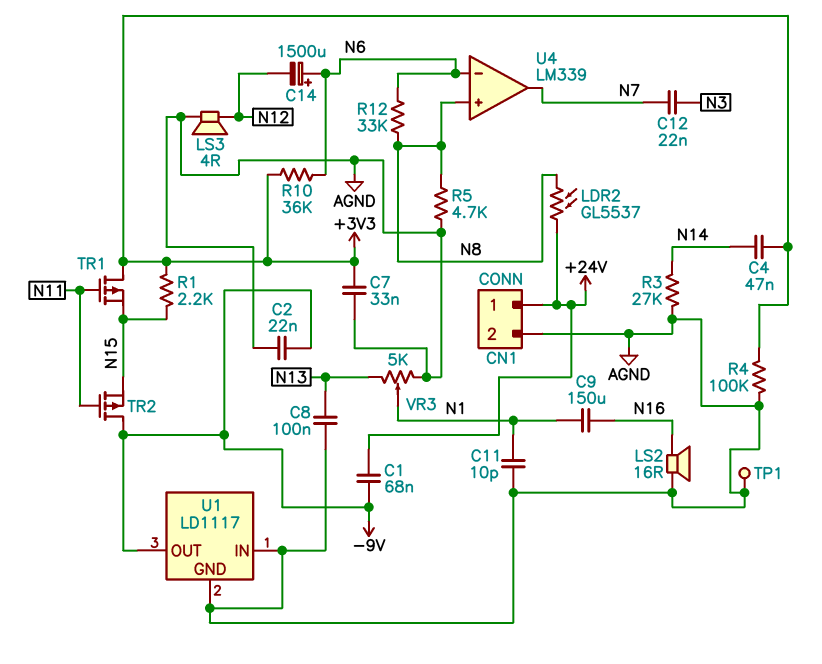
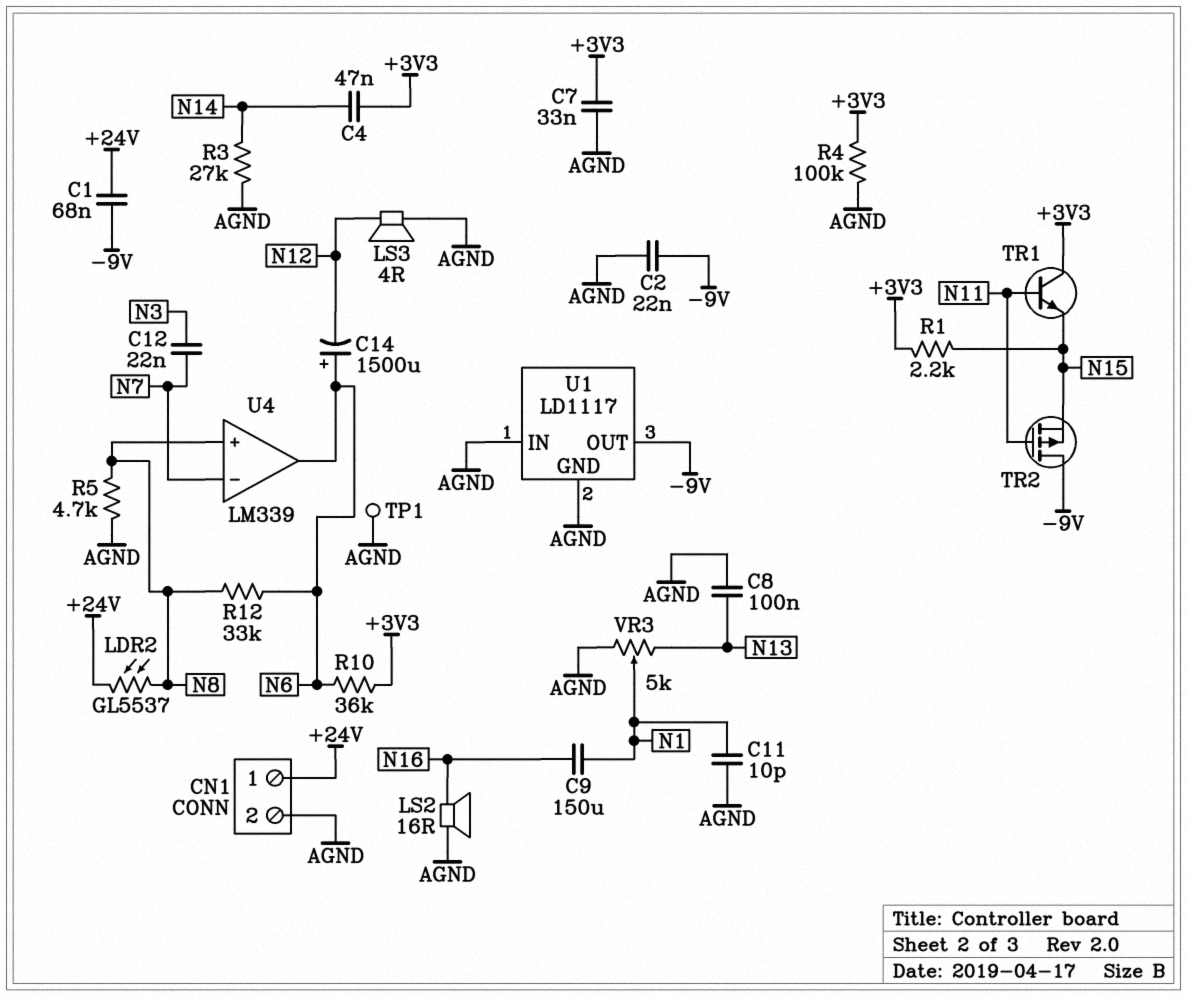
TR1: PMOS (G N11, D +3V3, S N15) -> NPN (B N11, C +3V3, E N15)
U4 pin in-: N6 -> N7
U4 pin out: N7 -> N6

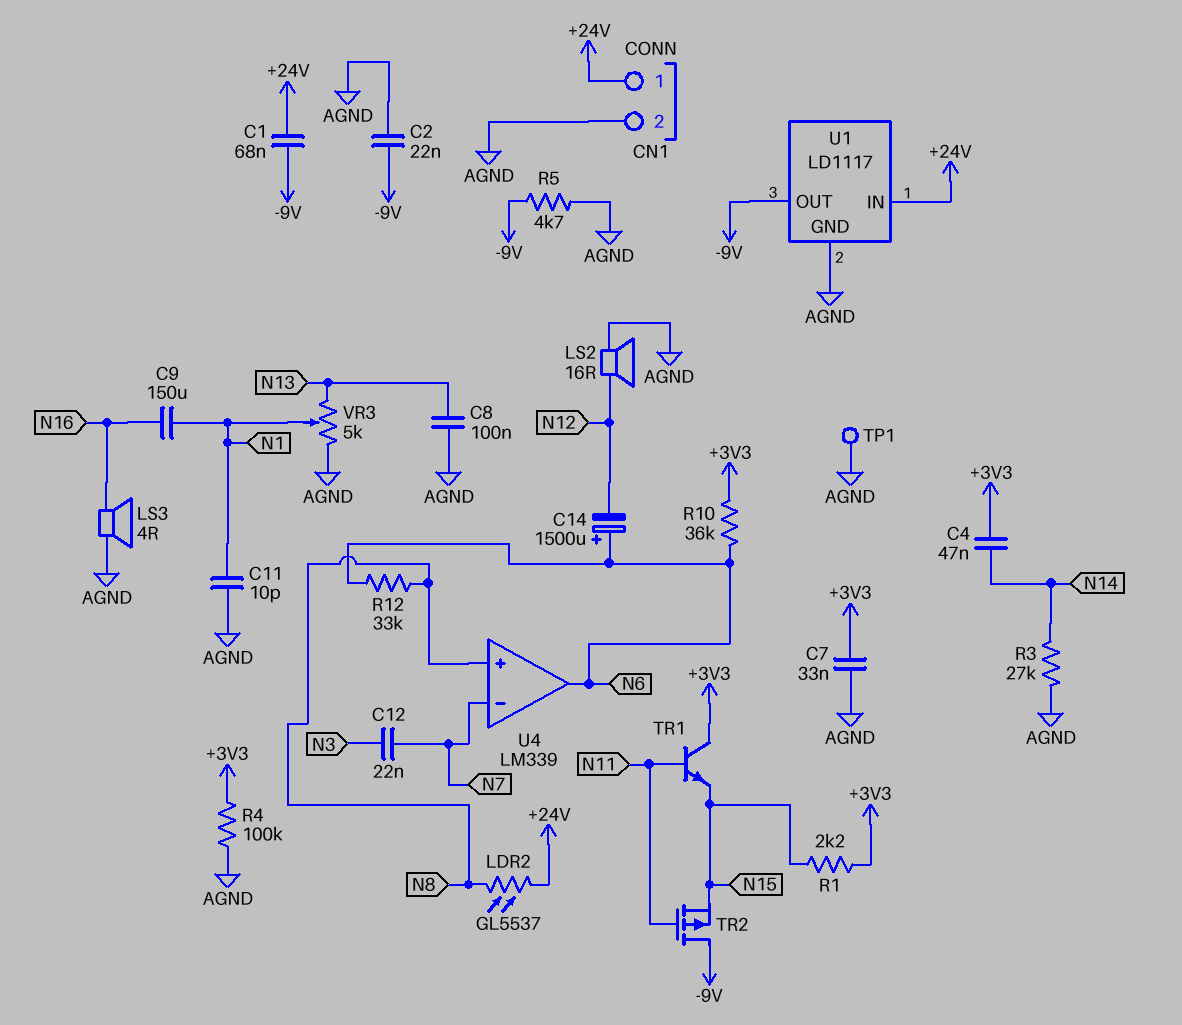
LS2: speaker 16R (AGND, N16) -> speaker 16R (AGND, N12)
LS3: speaker 4R (AGND, N12) -> speaker 4R (AGND, N16)
R5: 4.7k (AGND, N8) -> 4.7k (-9V, AGND)
U1 pin IN: AGND -> +24V

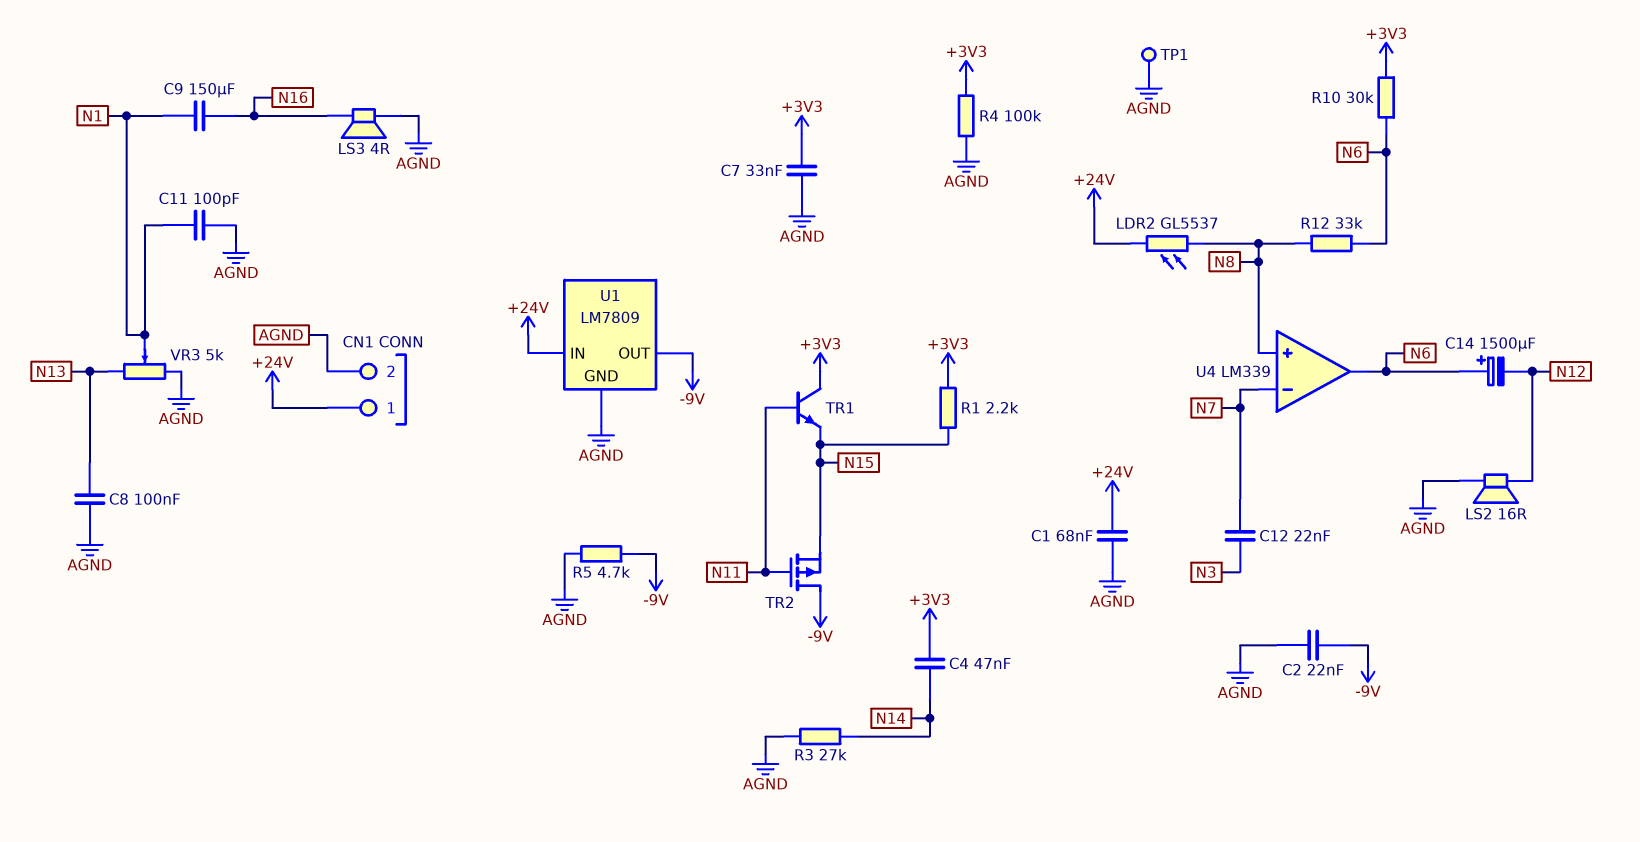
C1: 68nF (+24V, -9V) -> 68nF (+24V, AGND)
C11: 10pF (AGND, N1) -> 100pF (AGND, N1)
R10: 36k (+3V3, N6) -> 30k (+3V3, N6)
U1: LD1117 -> LM7809

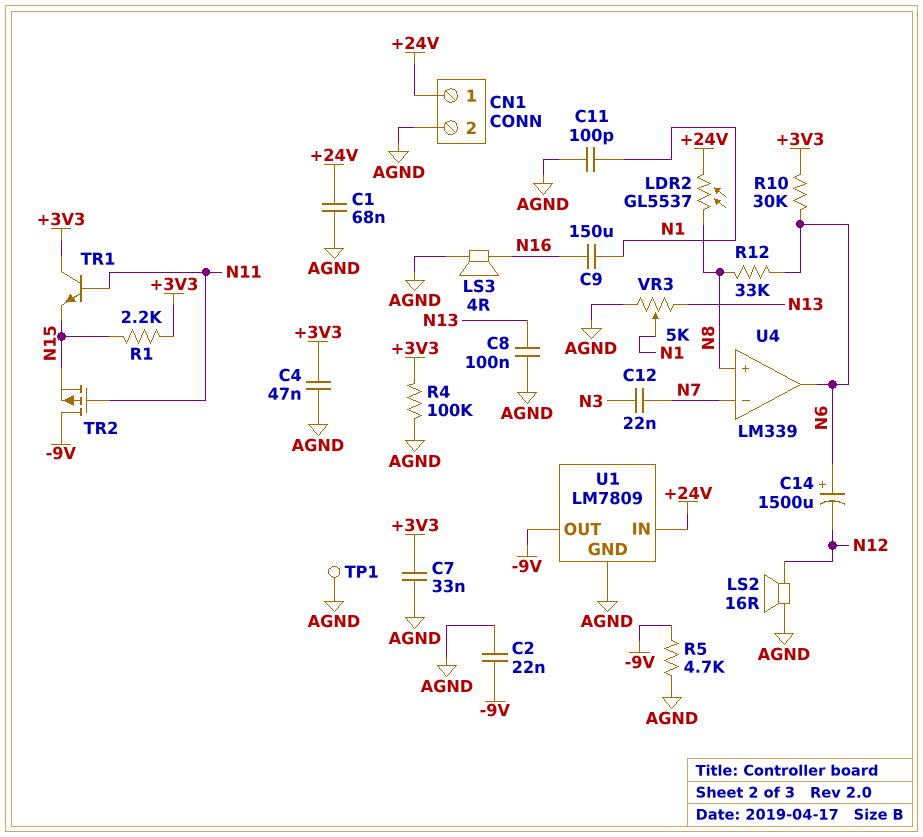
C4: 47nF (+3V3, N14) -> 47nF (+3V3, AGND)
R3: 27k (AGND, N14) -> none

